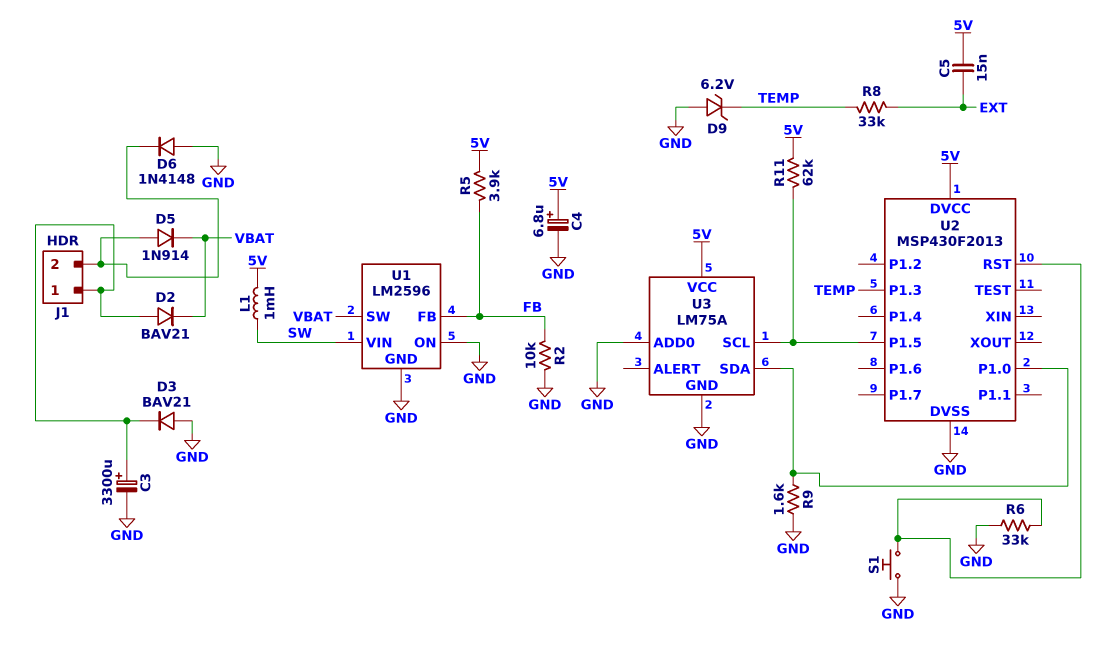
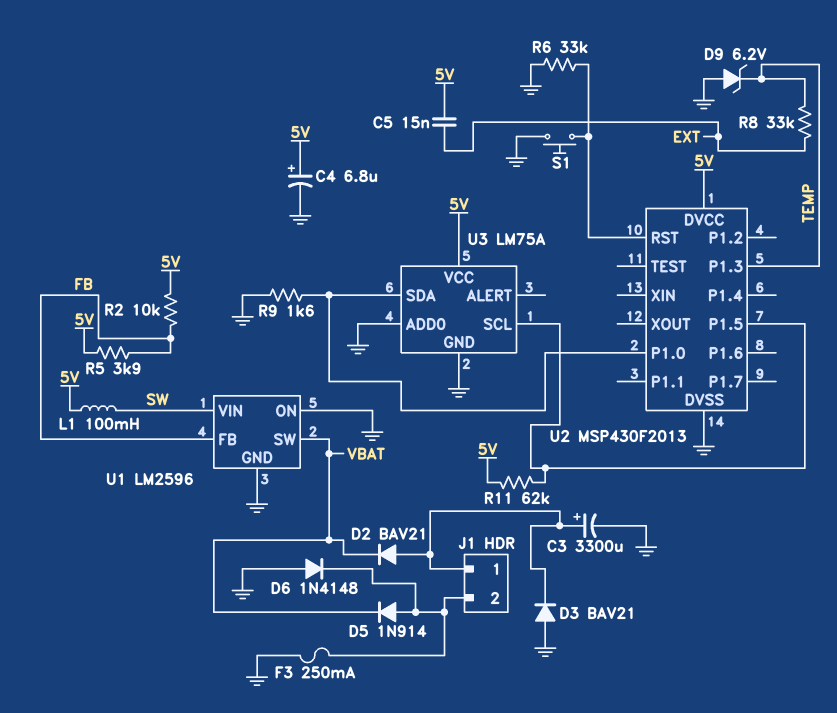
F3: none -> 250mA (GND, J1/2)
L1: 1mH (5V, SW) -> 100mH (5V, SW)
R2: 10k (FB, GND) -> 10k (5V, FB)

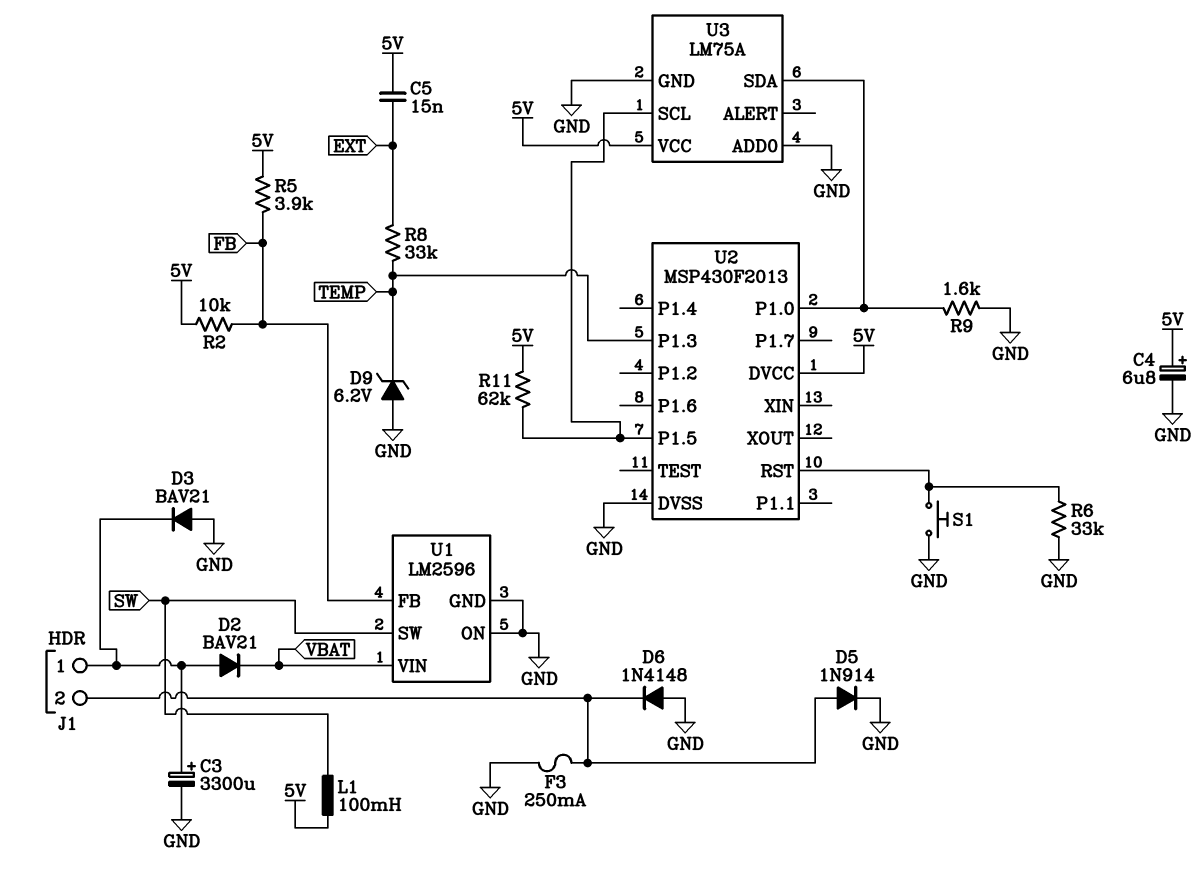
D5: diode 1N914 (A J1/2, K VBAT) -> diode 1N914 (A J1/2, K GND)
U1 pin SW: VBAT -> SW
U1 pin VIN: SW -> VBAT

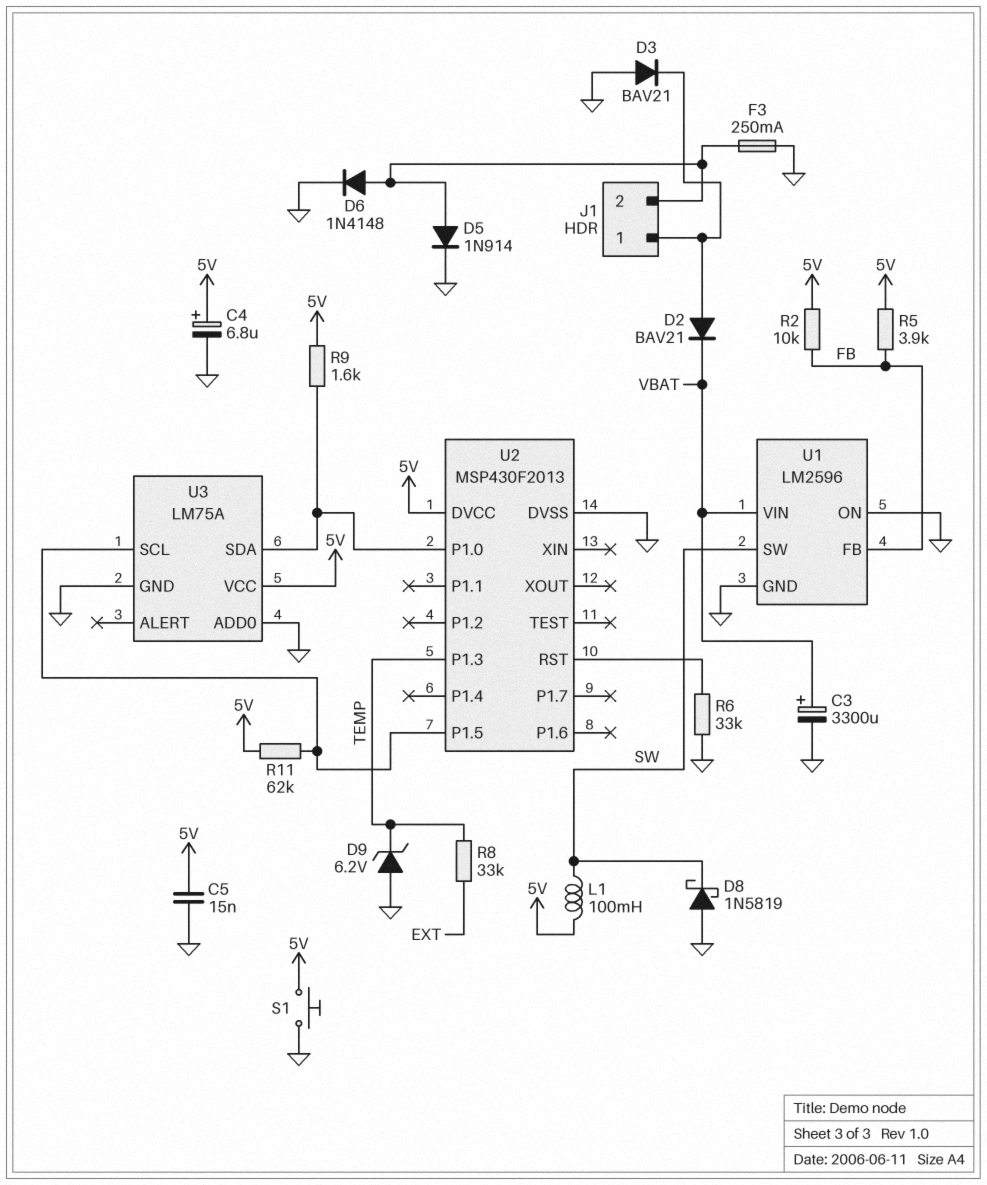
C3: 3300uF (plus J1/1, minus GND) -> 3300uF (plus VBAT, minus GND)
C5: 15nF (5V, EXT) -> 15nF (5V, GND)
D6: diode 1N4148 (A GND, K J1/2) -> diode 1N4148 (A J1/2, K GND)
D8: none -> schottky 1N5819 (A GND, K SW)
R9: 1.6k (GND, U2/P1.0) -> 1.6k (5V, U2/P1.0)
S1: button (GND, U2/RST) -> button (5V, GND)

